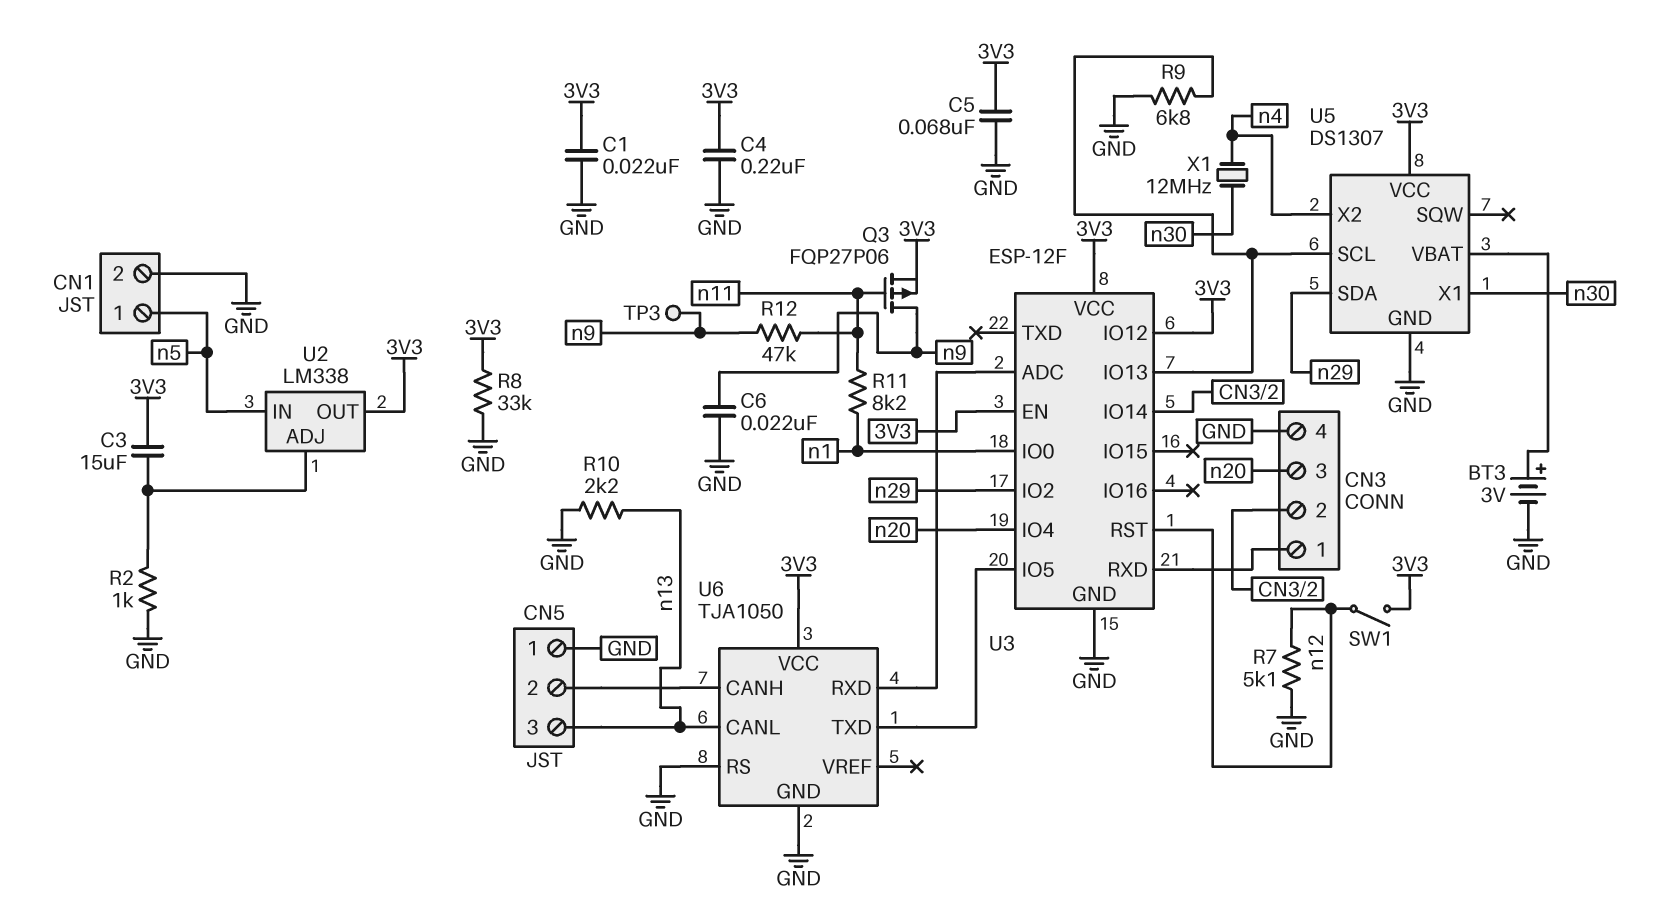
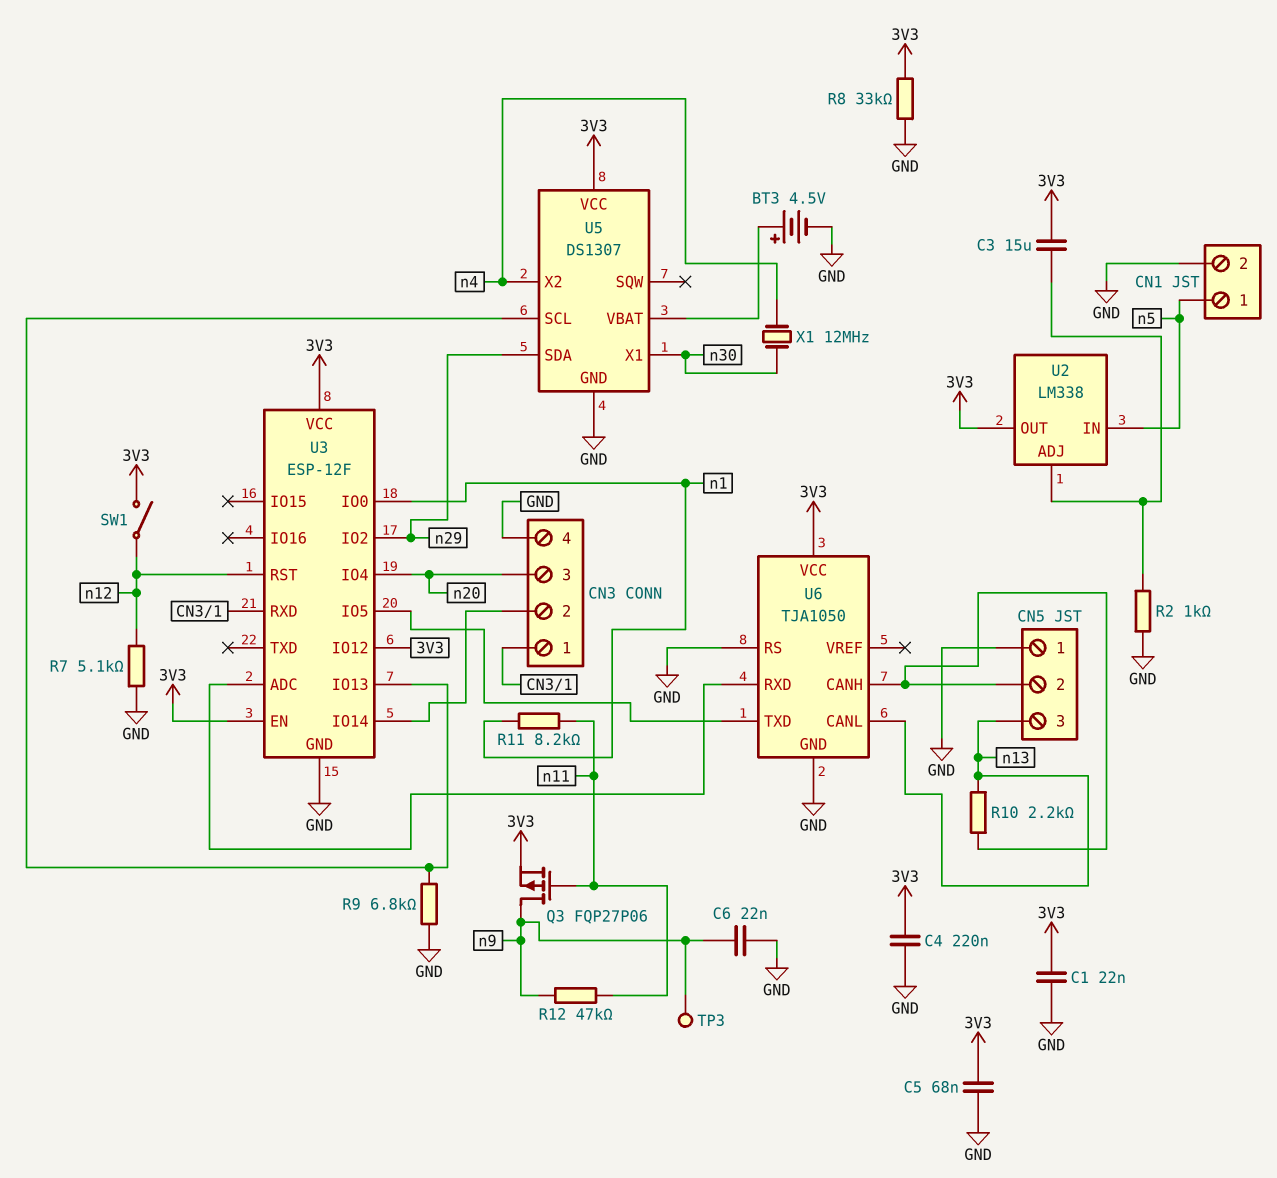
BT3: 3V (plus U5/VBAT, minus GND) -> 4.5V (plus U5/VBAT, minus GND)
R10: 2.2k (GND, n13) -> 2.2k (CN5/2, n13)

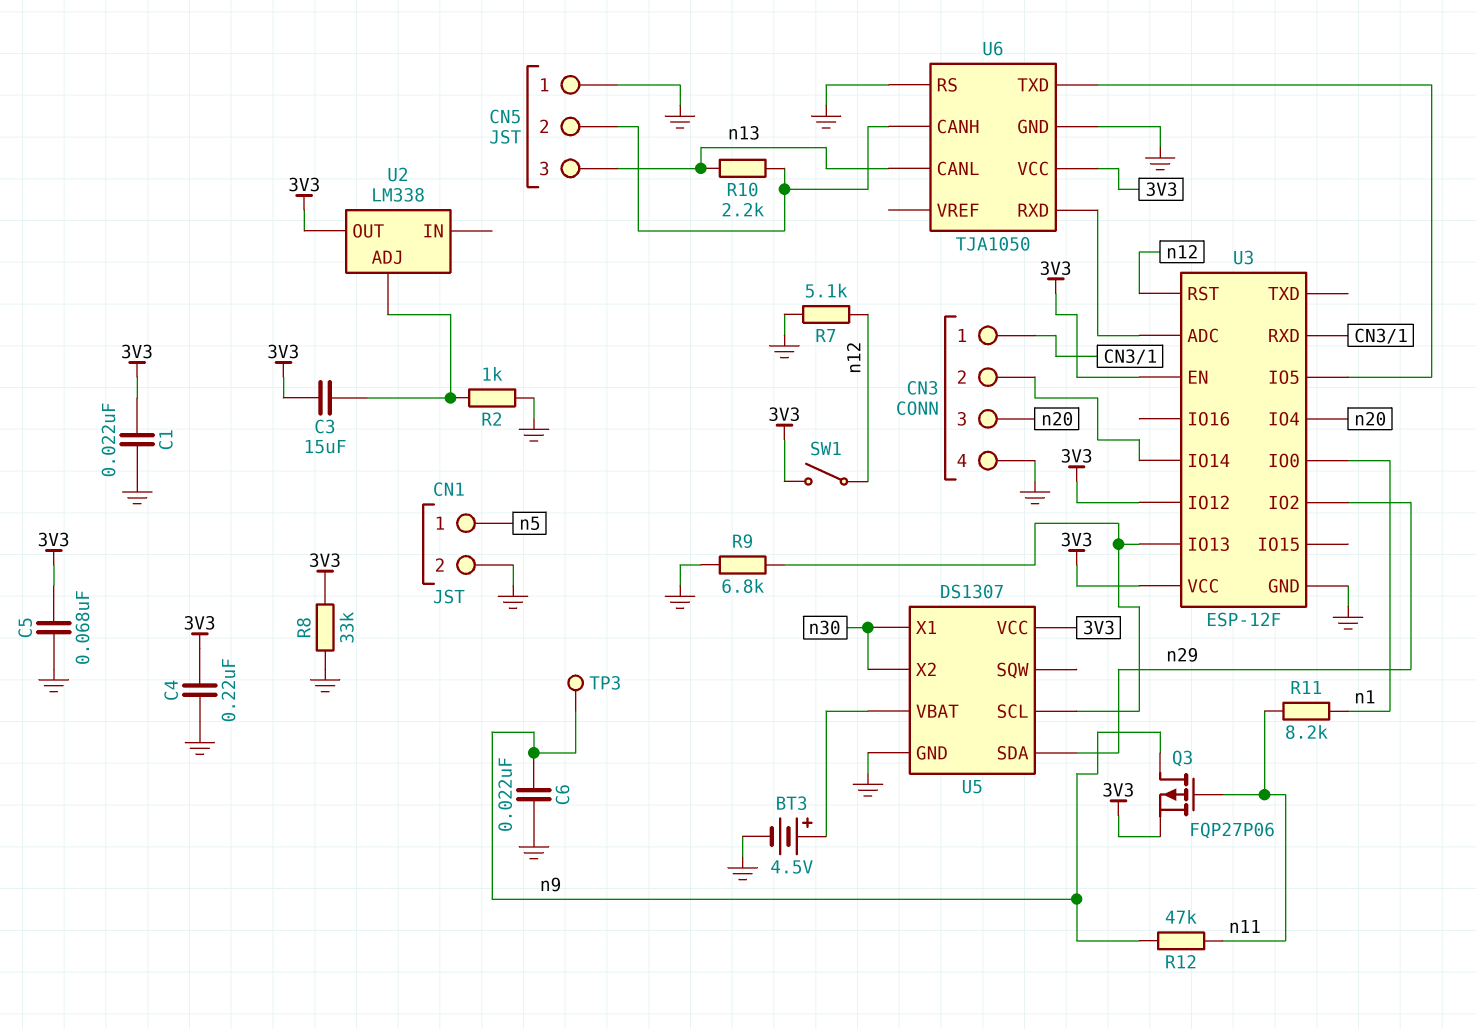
U2 pin IN: n5 -> none
U5 pin X2: n4 -> n30
X1: 12MHz (n4, n30) -> none

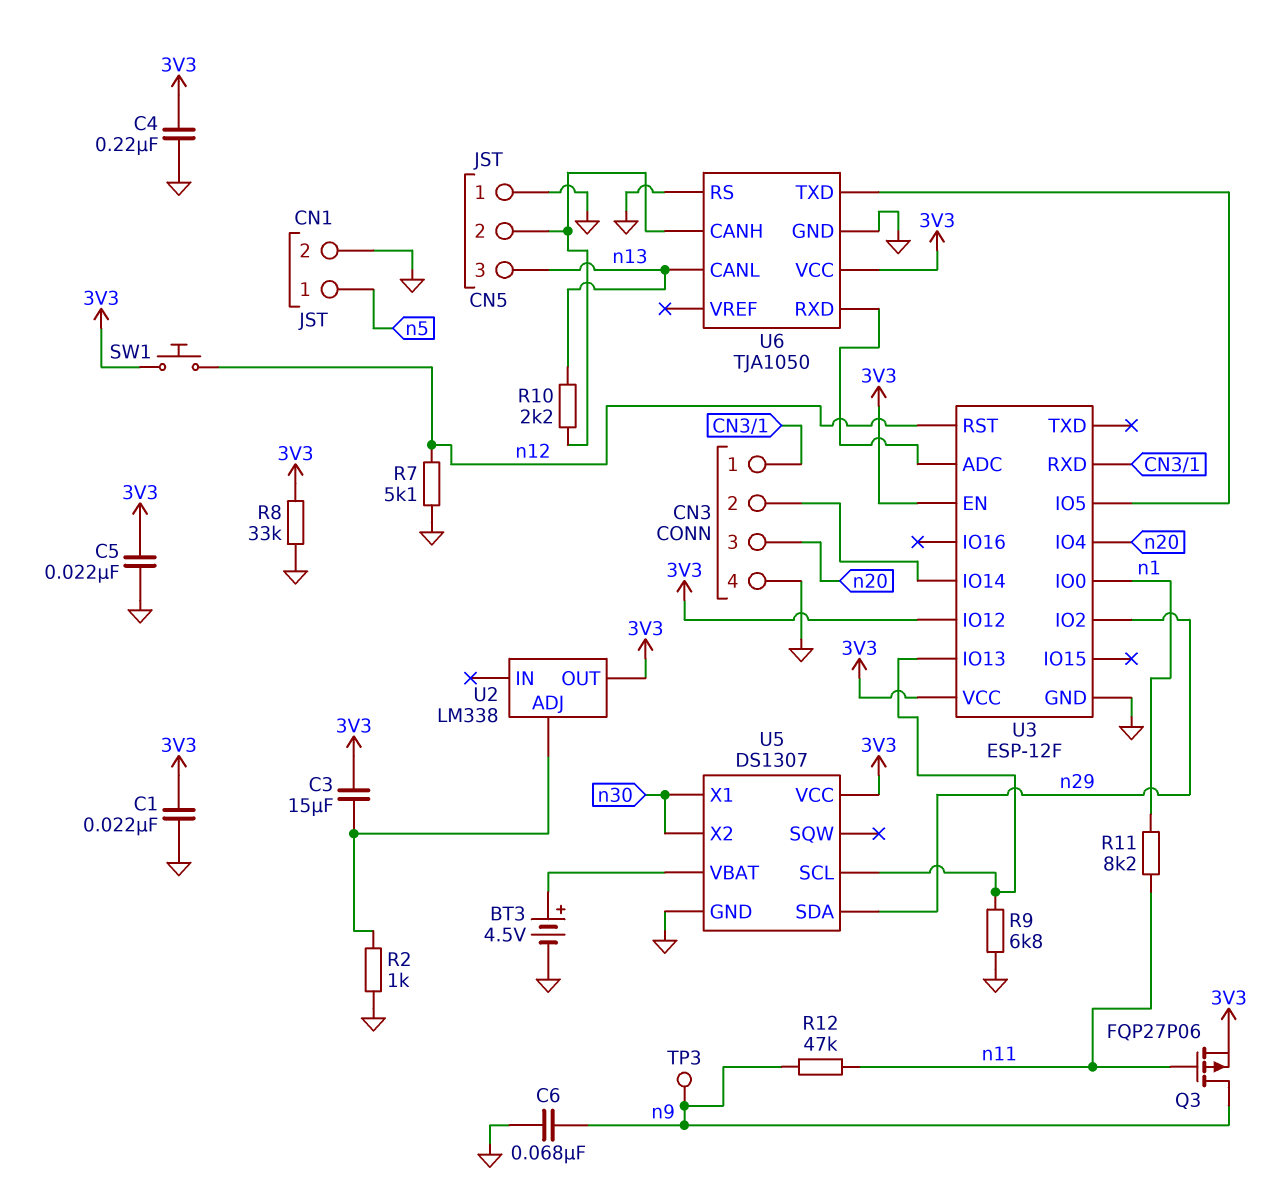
C5: 68nF (3V3, GND) -> 22nF (3V3, GND)
C6: 22nF (GND, n9) -> 68nF (GND, n9)
SW1: switch (3V3, n12) -> button (3V3, n12)

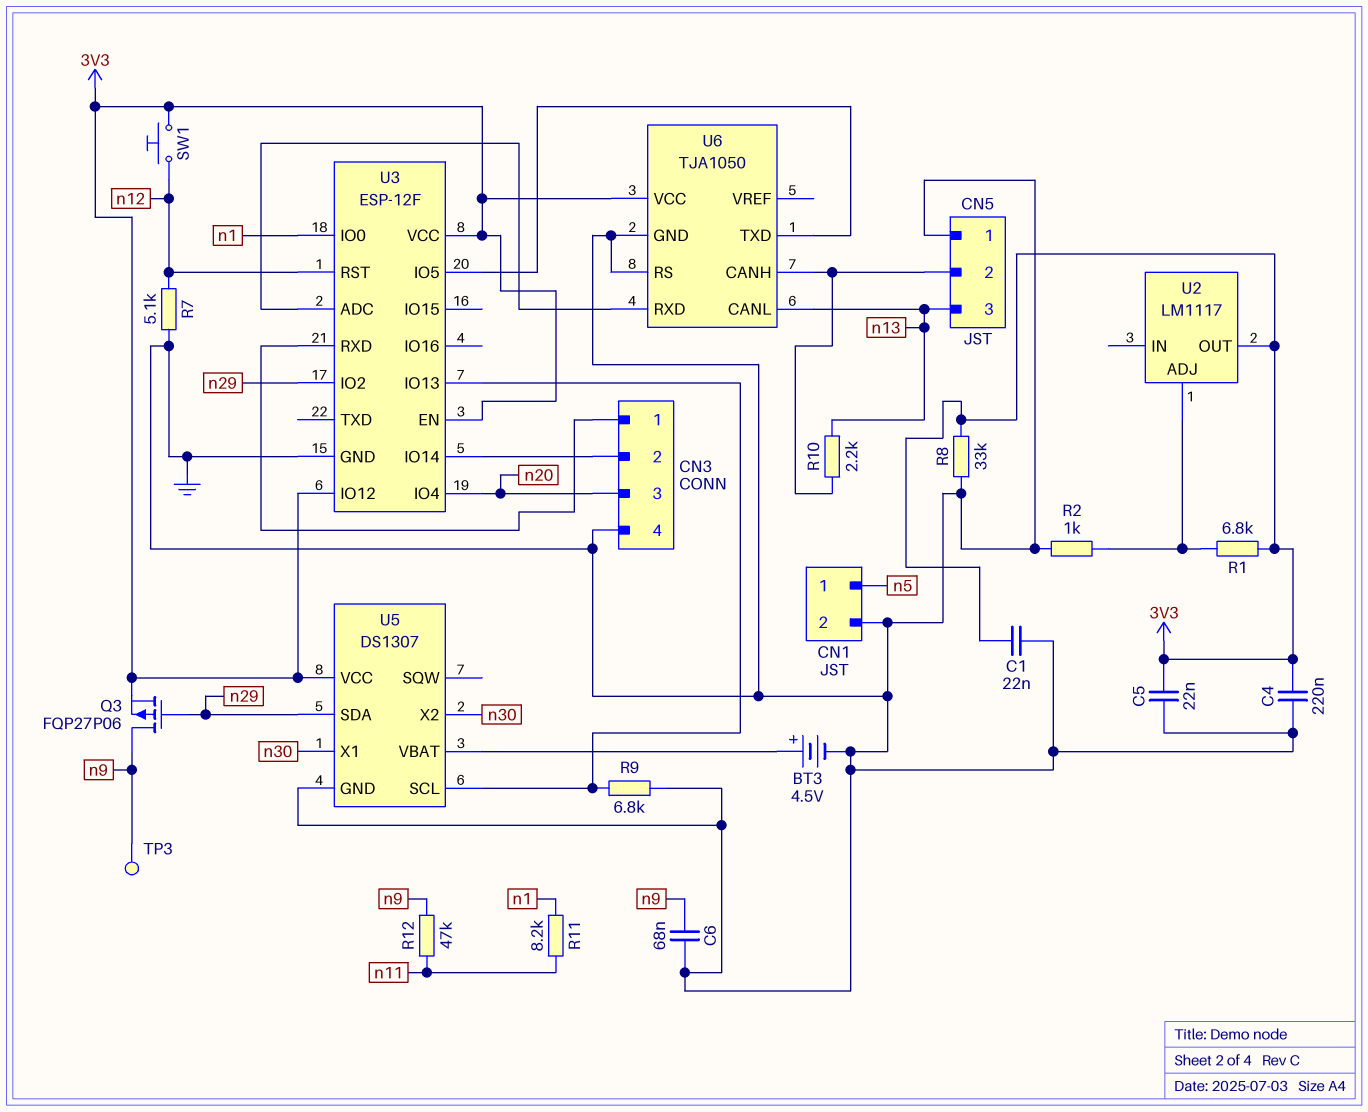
C3: 15uF (3V3, U2/ADJ) -> none
Q3: PMOS FQP27P06 (G n11, D n9, S 3V3) -> PMOS FQP27P06 (G n29, D n9, S 3V3)
R1: none -> 6.8k (3V3, U2/ADJ)
U2: LM338 -> LM1117

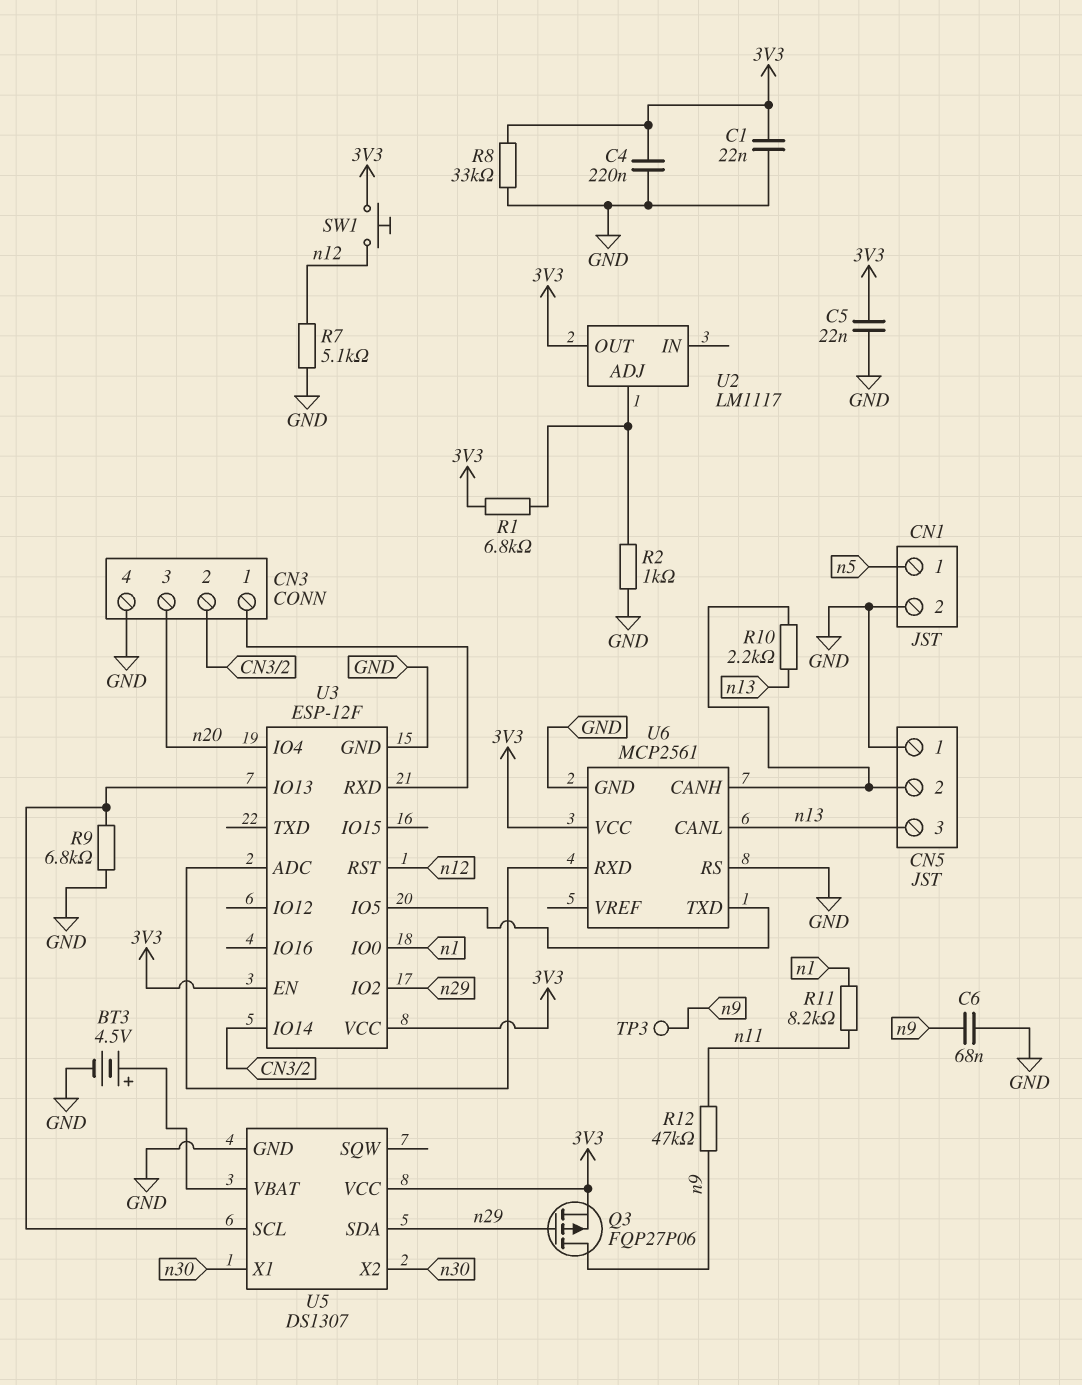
U3 pin IO12: 3V3 -> none
U6: TJA1050 -> MCP2561

